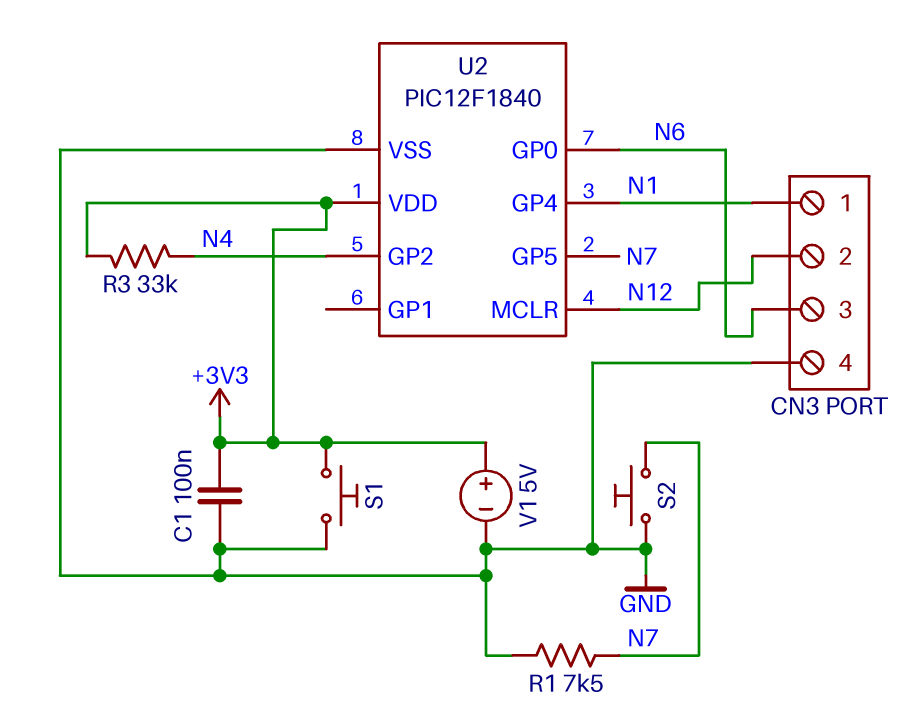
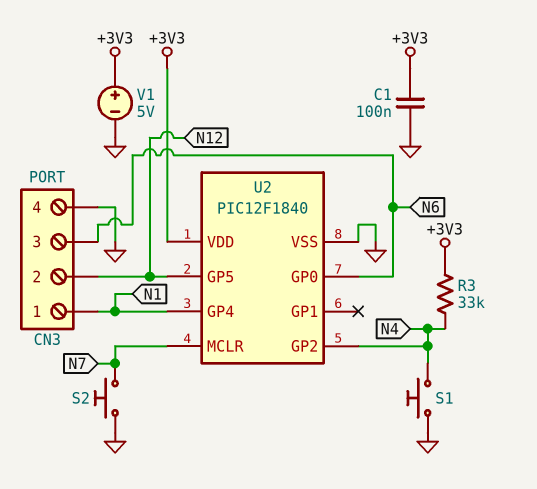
R1: 7.5k (GND, N7) -> none
S1: button (+3V3, GND) -> button (GND, N4)
U2 pin GP5: N7 -> N12
U2 pin MCLR: N12 -> N7

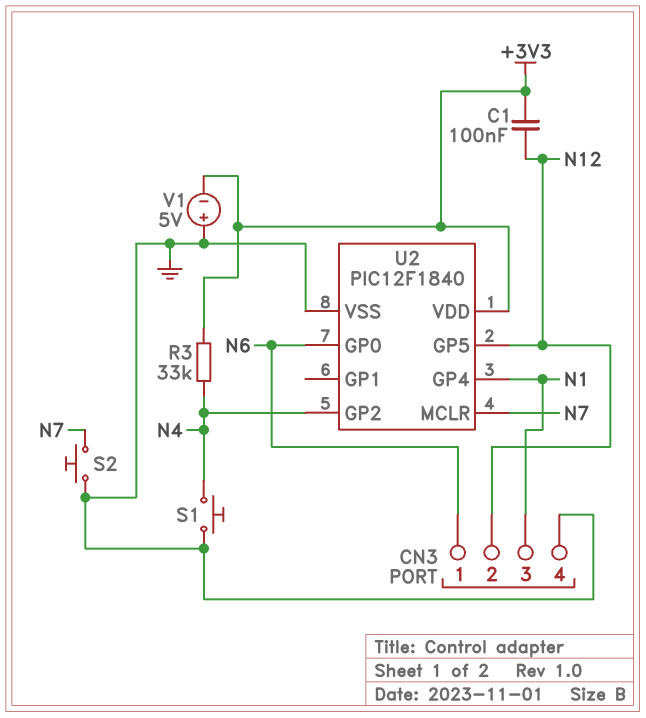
C1: 100nF (+3V3, GND) -> 100nF (+3V3, N12)
CN3 pin 1: N1 -> N6
CN3 pin 3: N6 -> N1
V1: 5V (plus +3V3, minus GND) -> 5V (plus GND, minus +3V3)

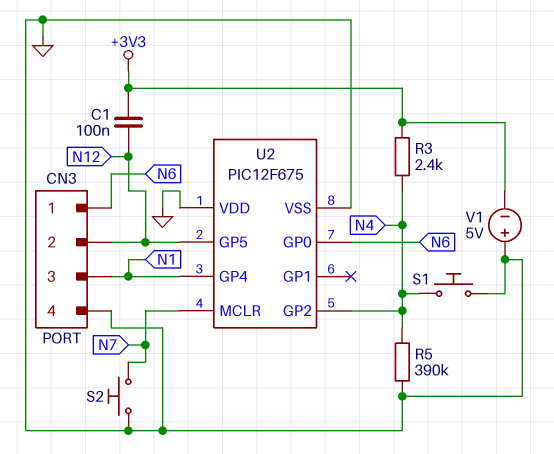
R3: 33k (+3V3, N4) -> 2.4k (+3V3, N4)
R5: none -> 390k (GND, N4)
U2: PIC12F1840 -> PIC12F675
U2 pin VDD: +3V3 -> GND

